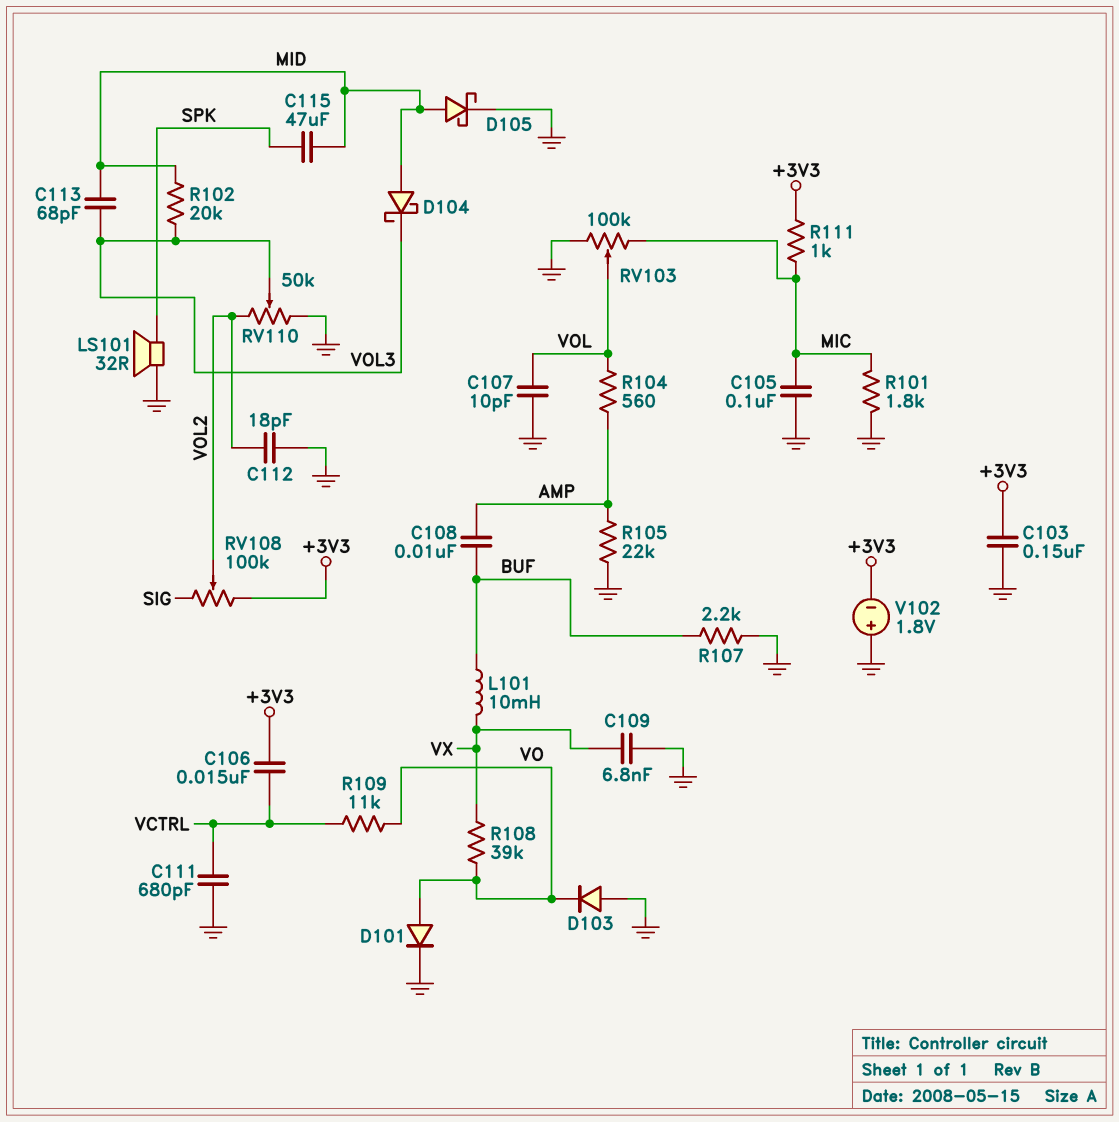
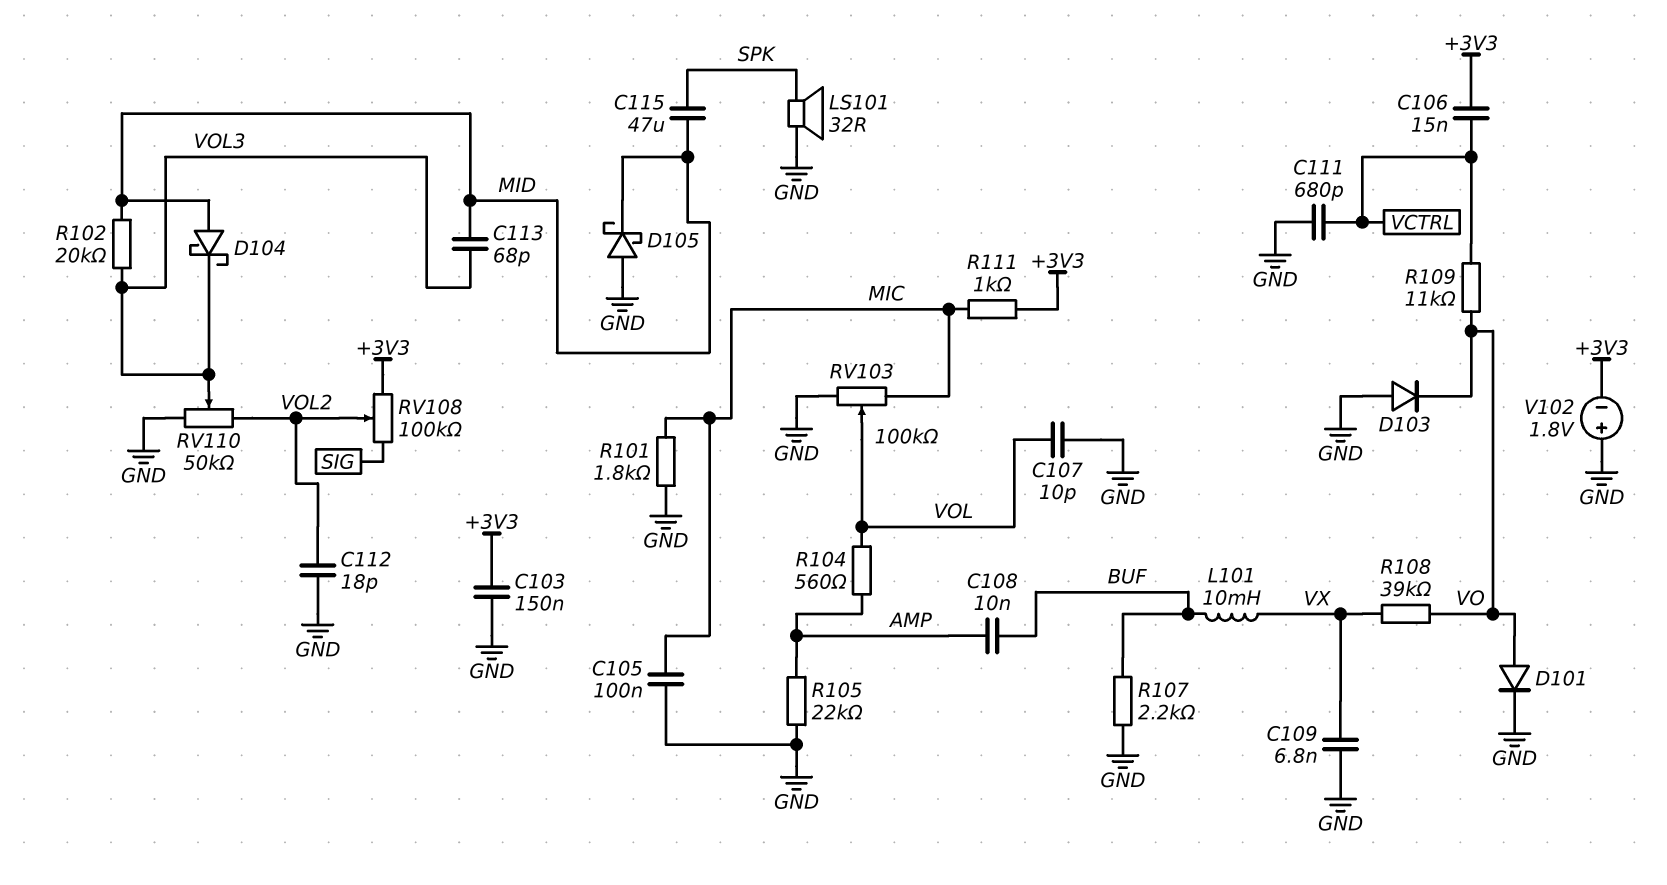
D105: schottky (A MID, K GND) -> schottky (A GND, K MID)

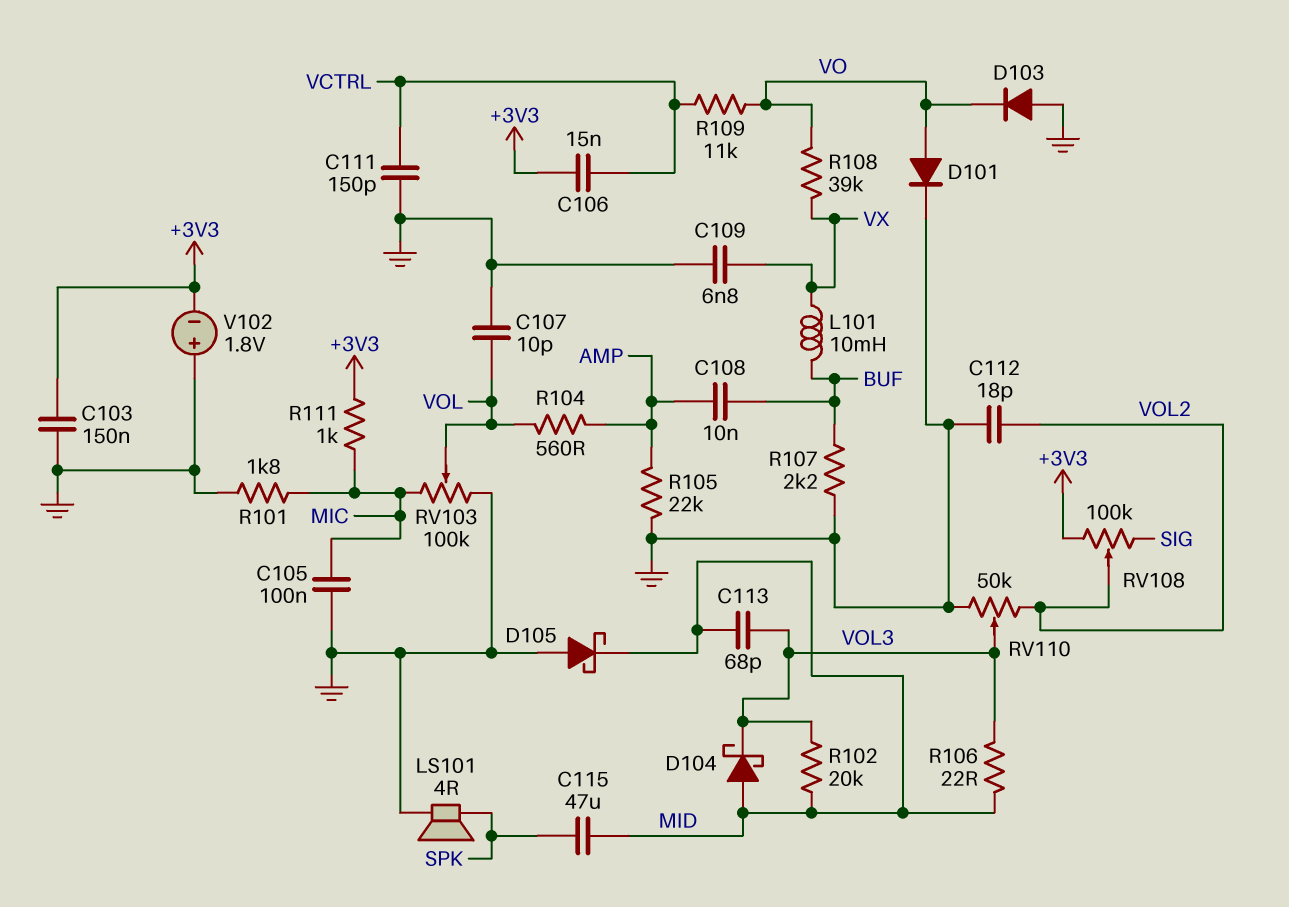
C111: 680pF (GND, VCTRL) -> 150pF (GND, VCTRL)
LS101: speaker 32R (GND, SPK) -> speaker 4R (GND, SPK)
R106: none -> 22 (MID, VOL3)

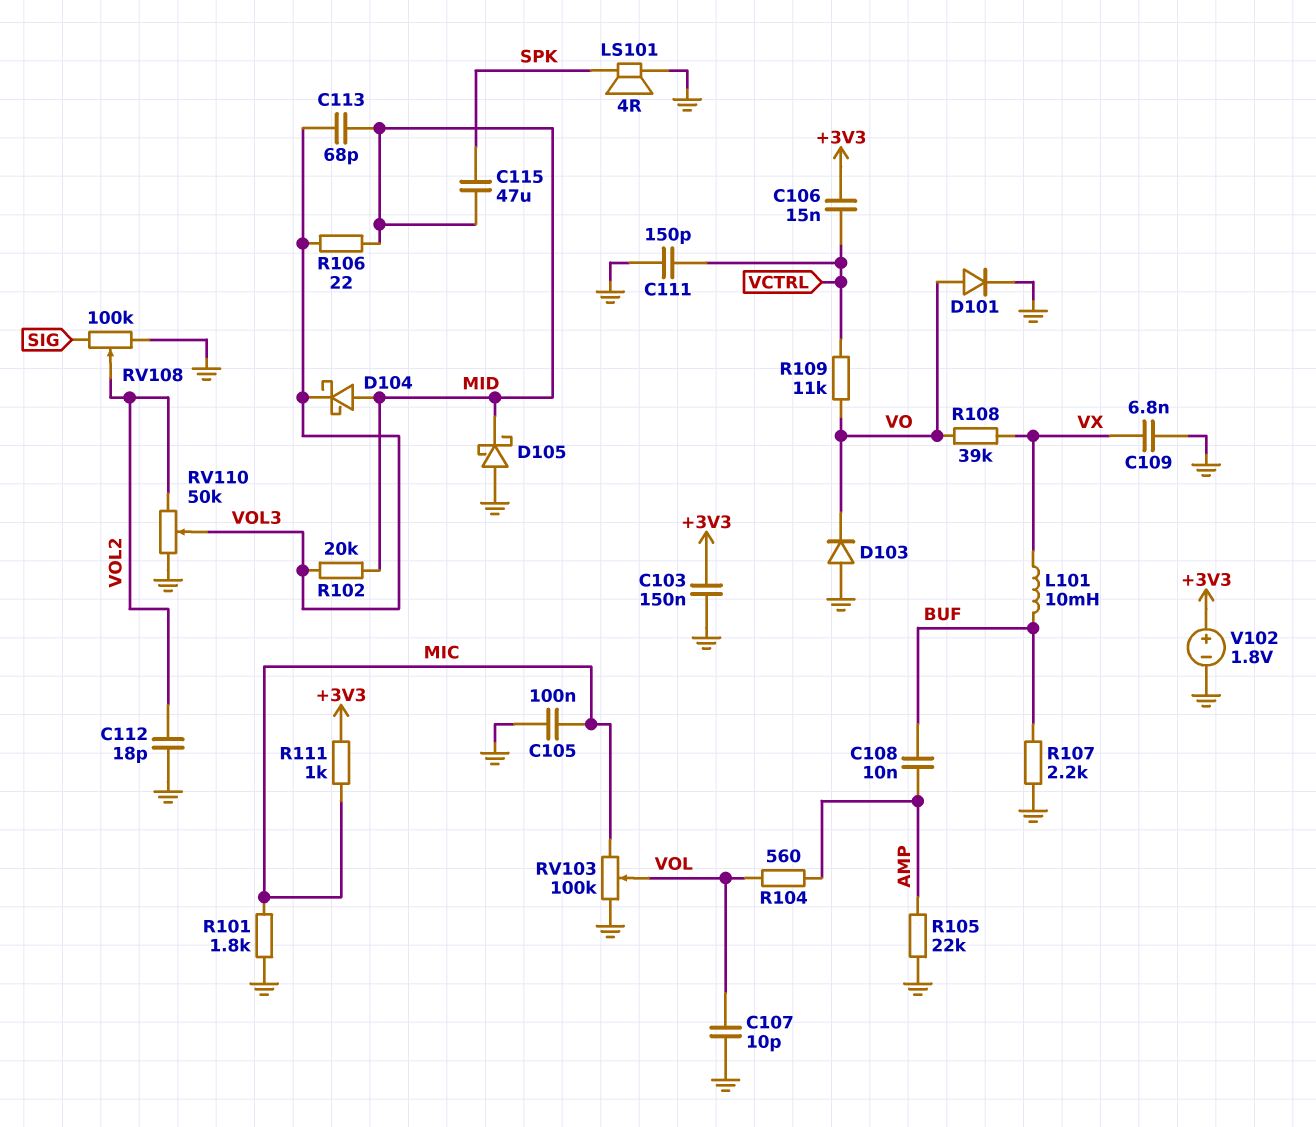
RV108: 100k (+3V3, SIG, wiper VOL2) -> 100k (GND, SIG, wiper VOL2)
V102: 1.8V (plus GND, minus +3V3) -> 1.8V (plus +3V3, minus GND)

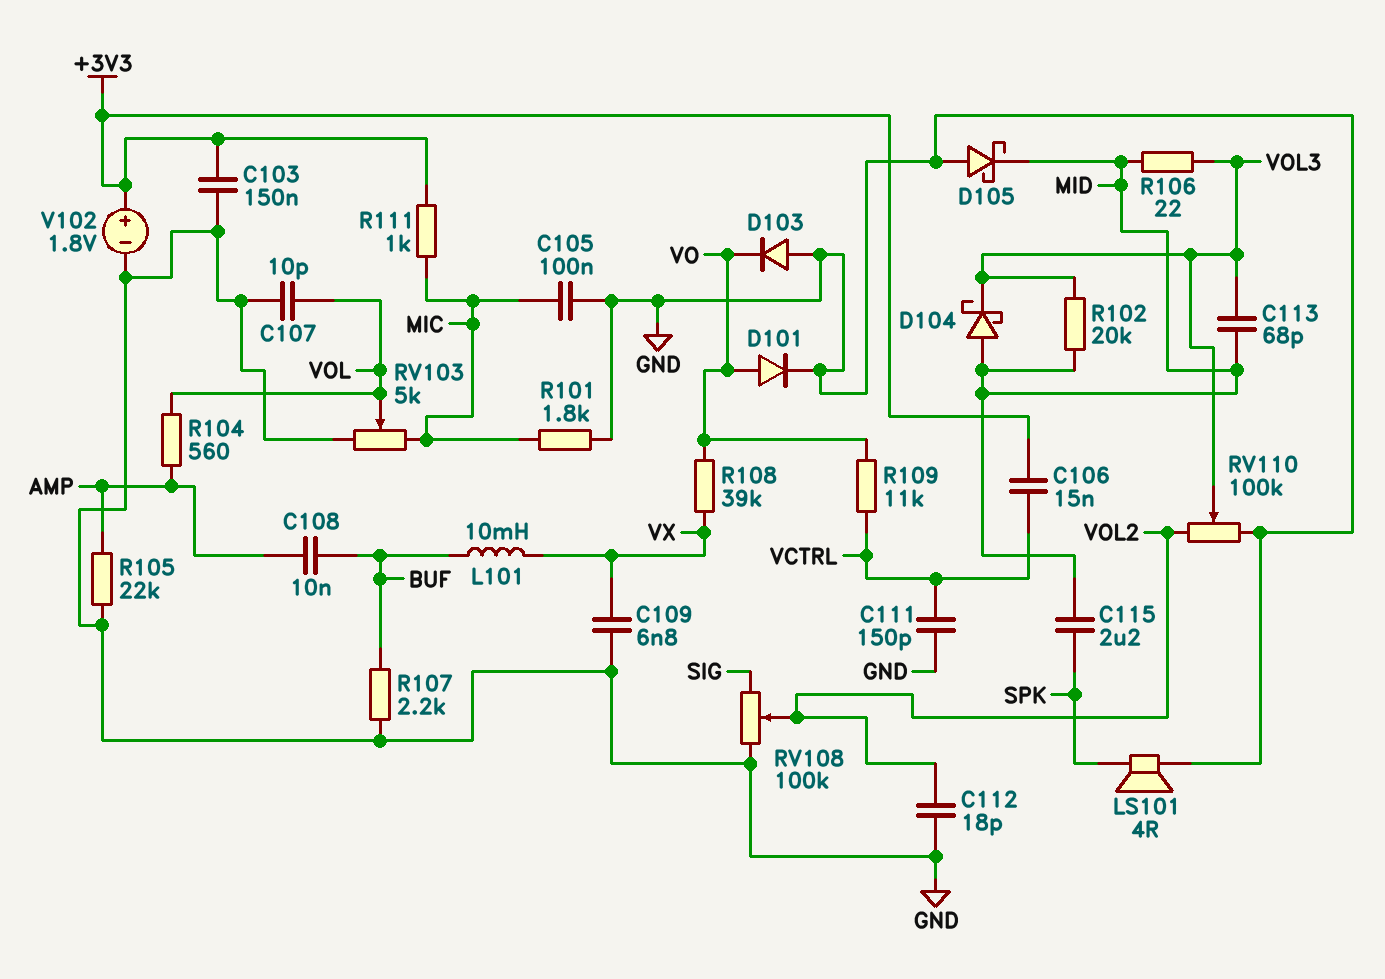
C115: 47uF (MID, SPK) -> 2.2uF (MID, SPK)
RV103: 100k (GND, MIC, wiper VOL) -> 5k (GND, MIC, wiper VOL)
RV110: 50k (GND, VOL2, wiper VOL3) -> 100k (GND, VOL2, wiper VOL3)

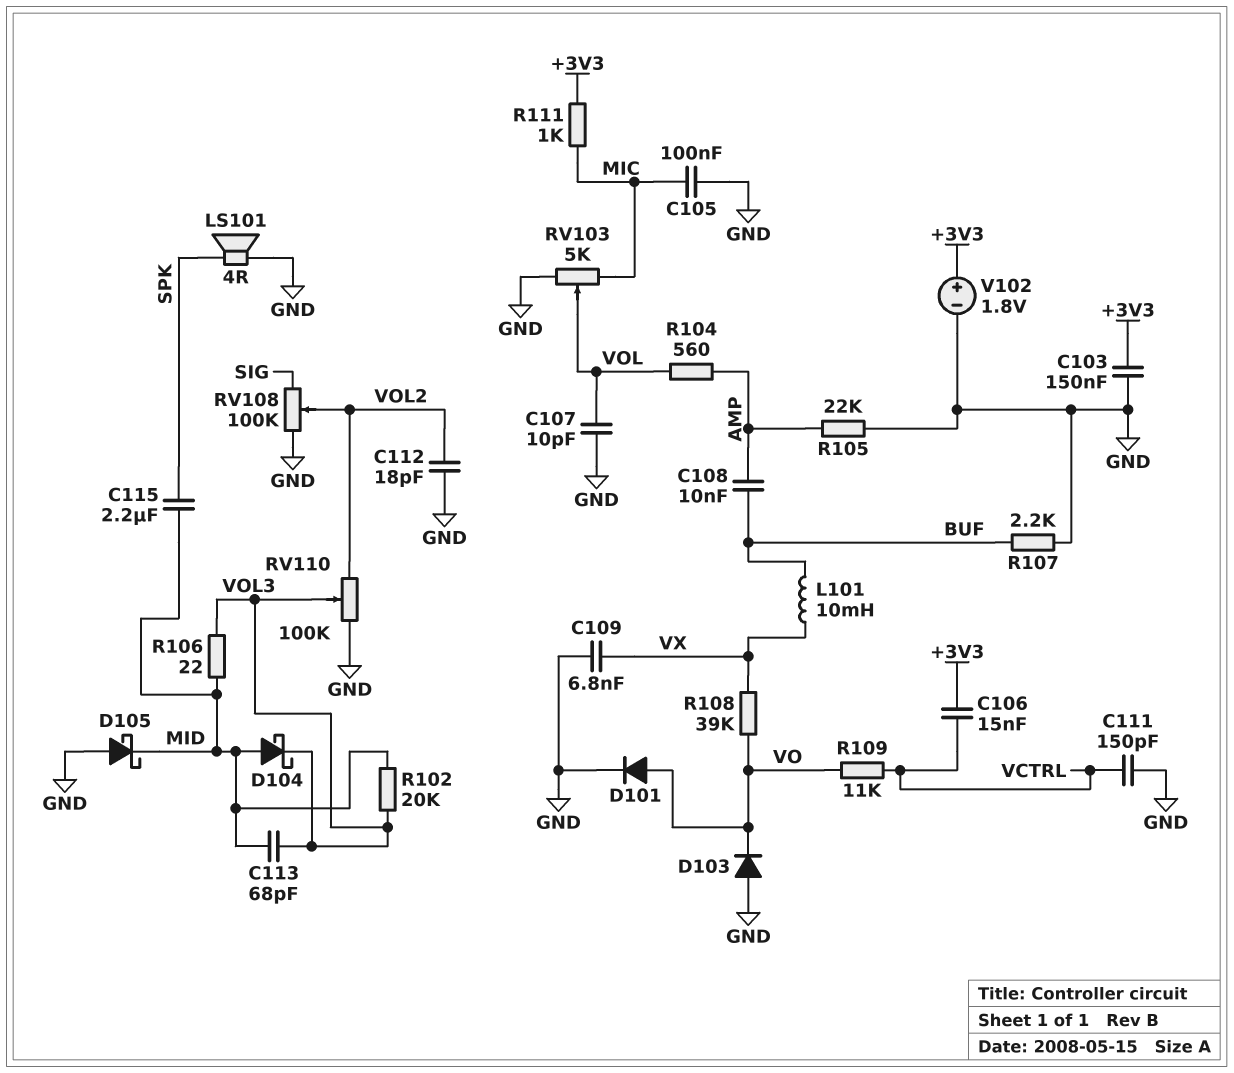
R101: 1.8k (GND, MIC) -> none

